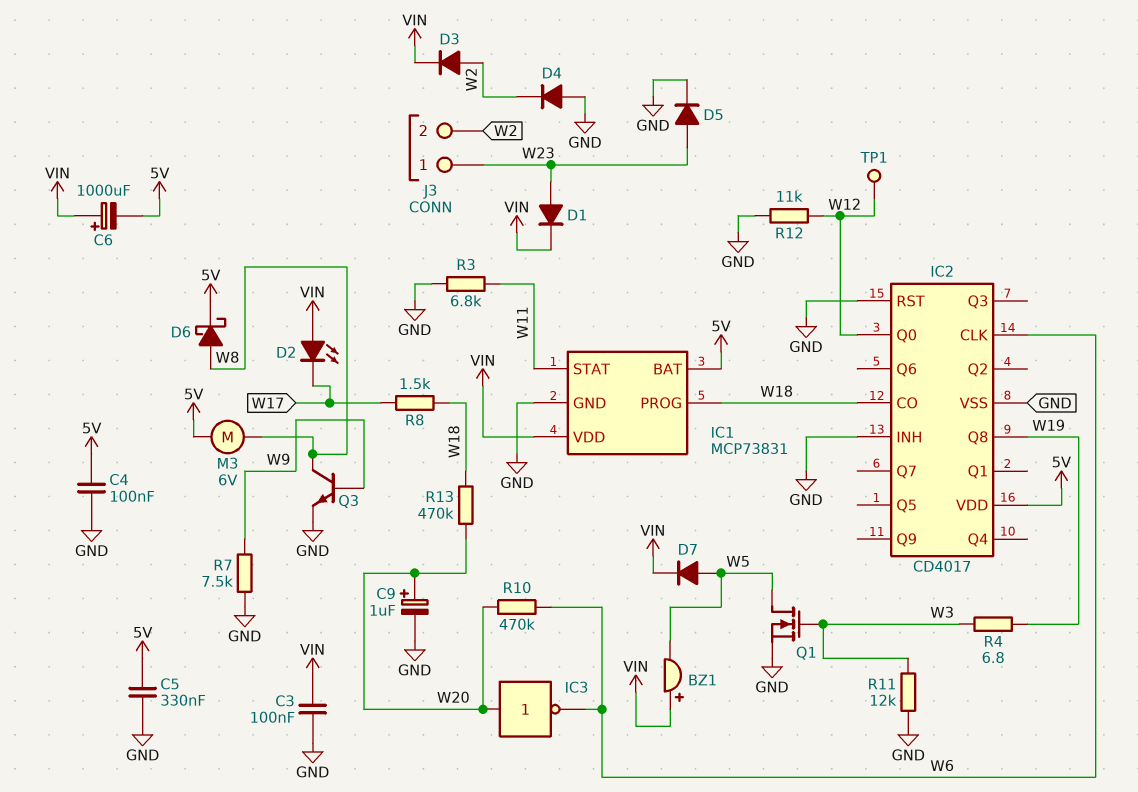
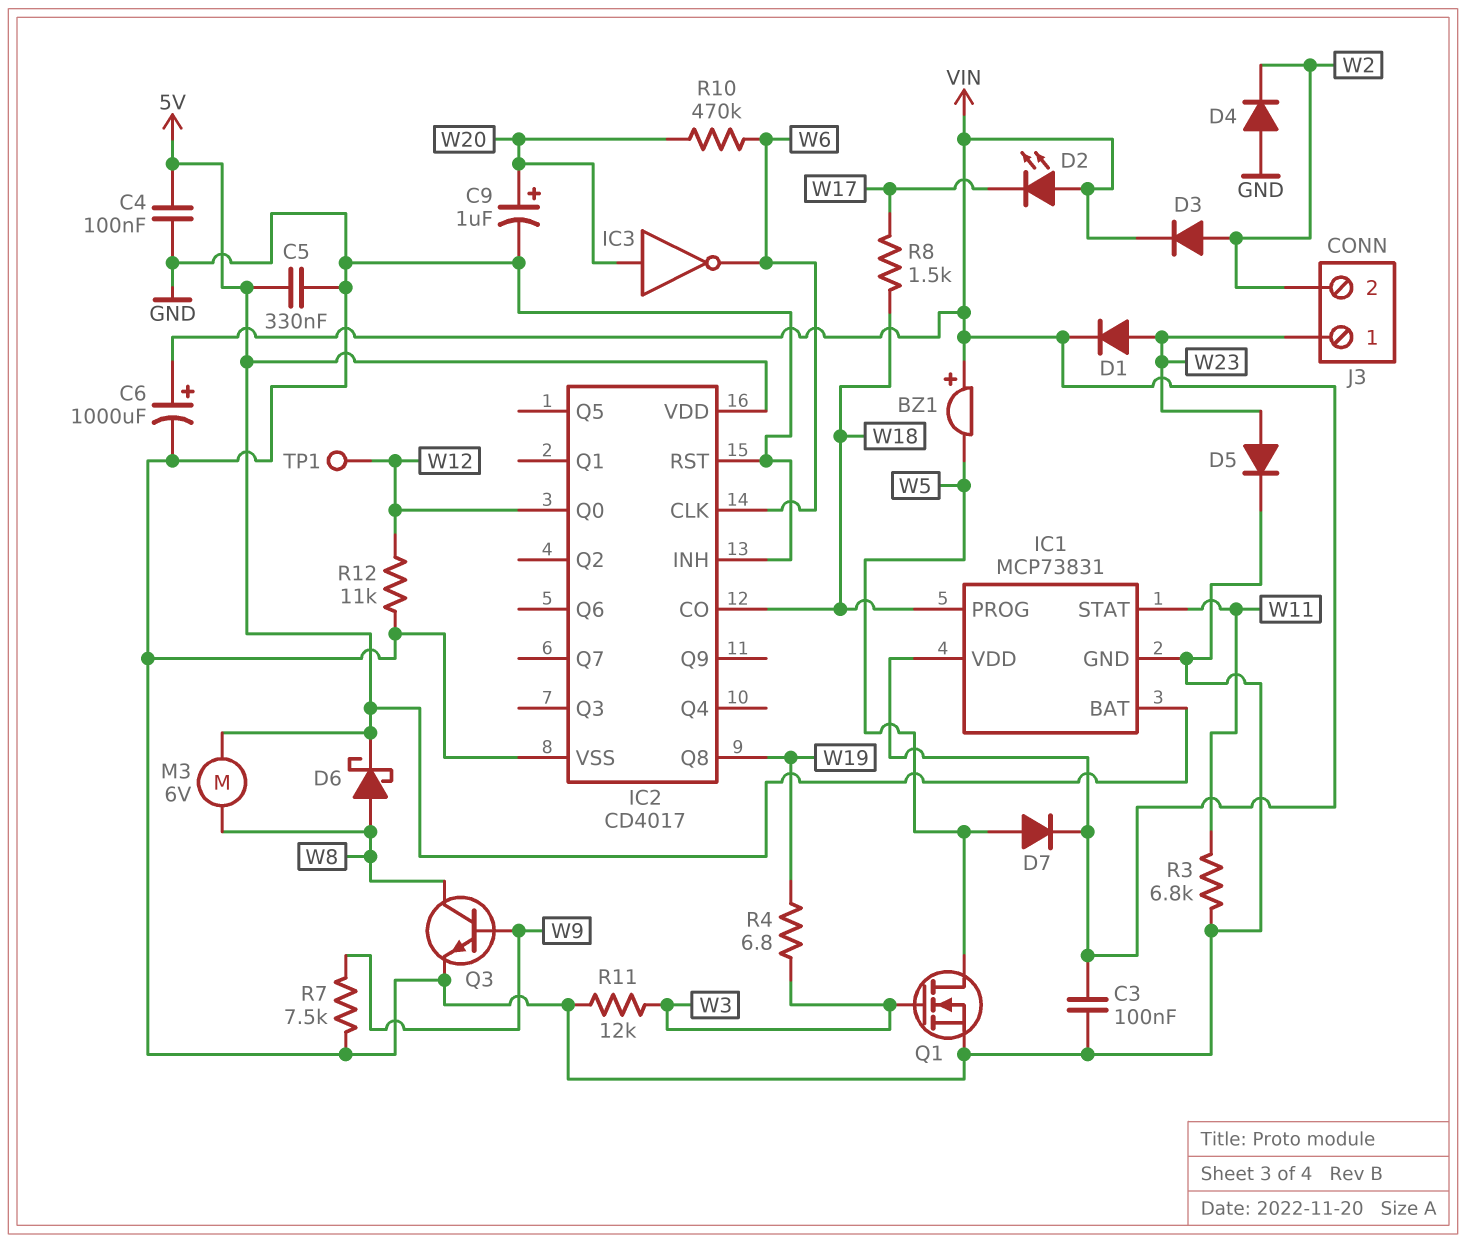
C6: 1000uF (plus VIN, minus 5V) -> 1000uF (plus VIN, minus GND)
R13: 470k (W18, W20) -> none

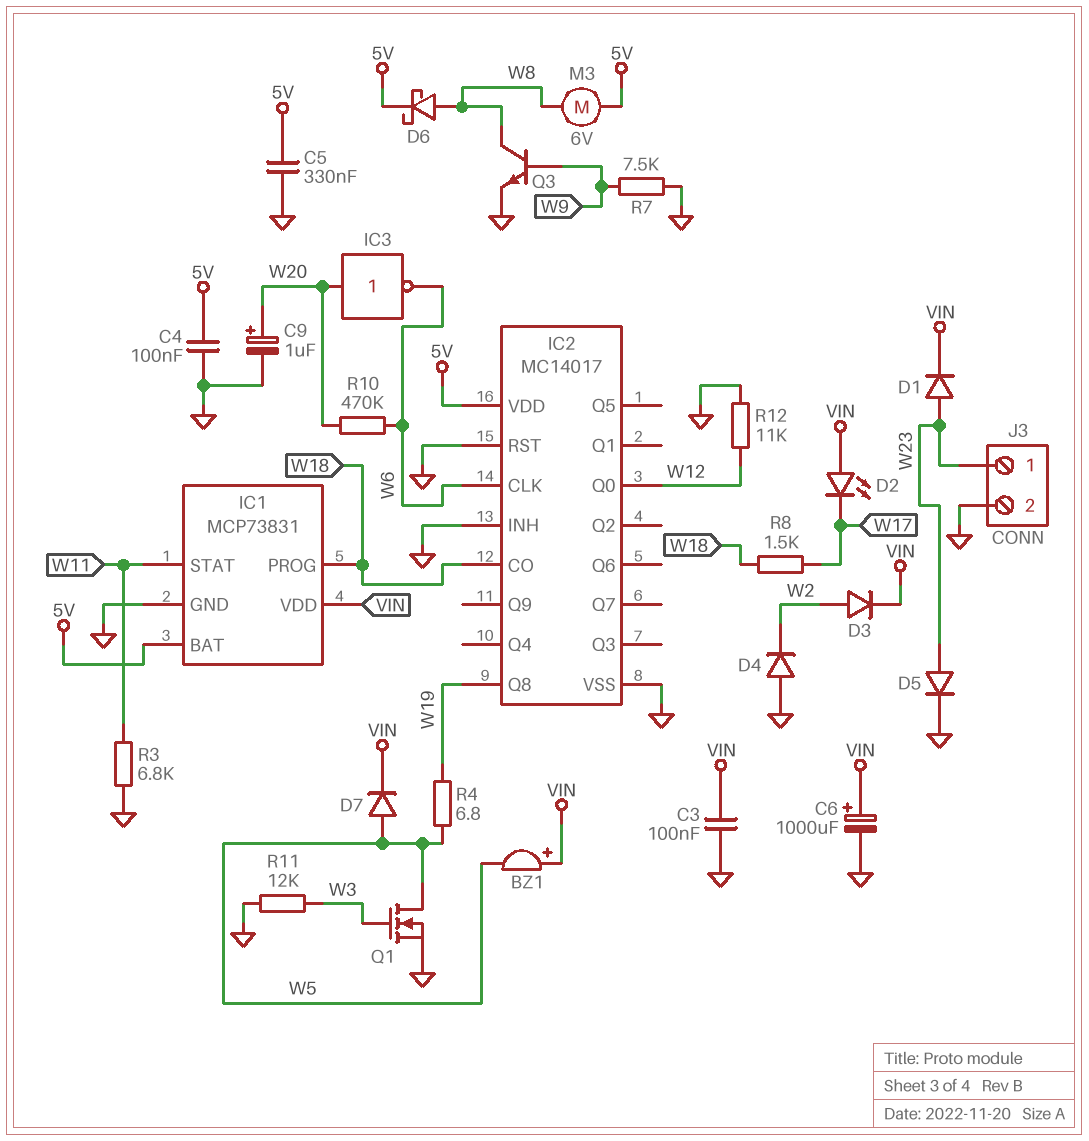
IC2: CD4017 -> MC14017
J3 pin 2: W2 -> GND
R4: 6.8 (W3, W19) -> 6.8 (W5, W19)
TP1: test point (W12) -> none

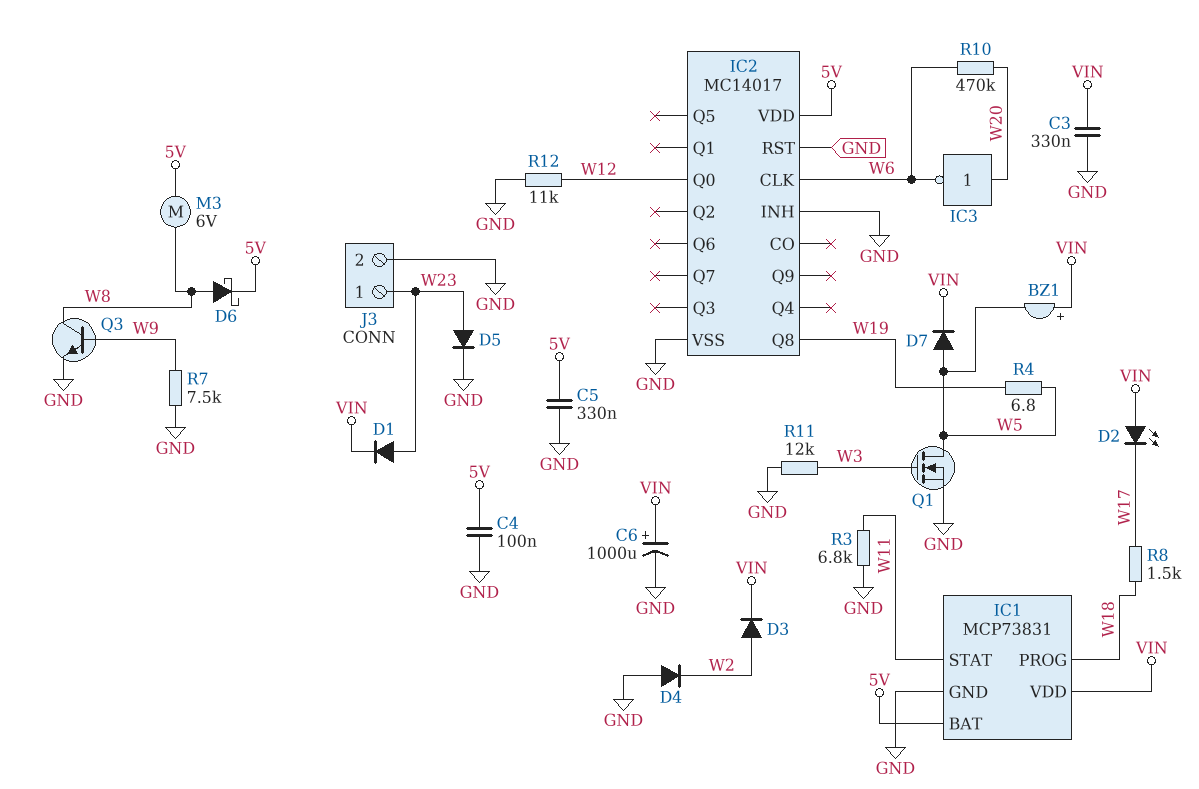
C3: 100nF (GND, VIN) -> 330nF (GND, VIN)
C9: 1uF (plus W20, minus GND) -> none
IC2 pin CO: W18 -> none

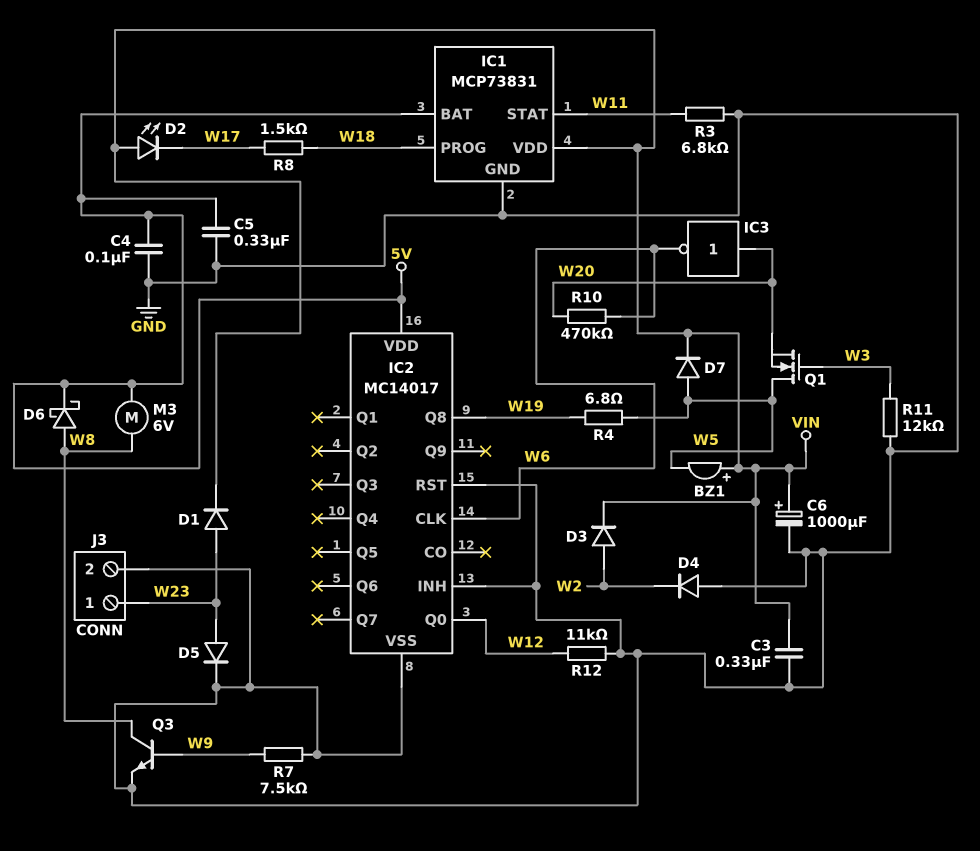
Q1: NMOS (G W3, D W5, S GND) -> NMOS (G W3, D W5, S W20)

